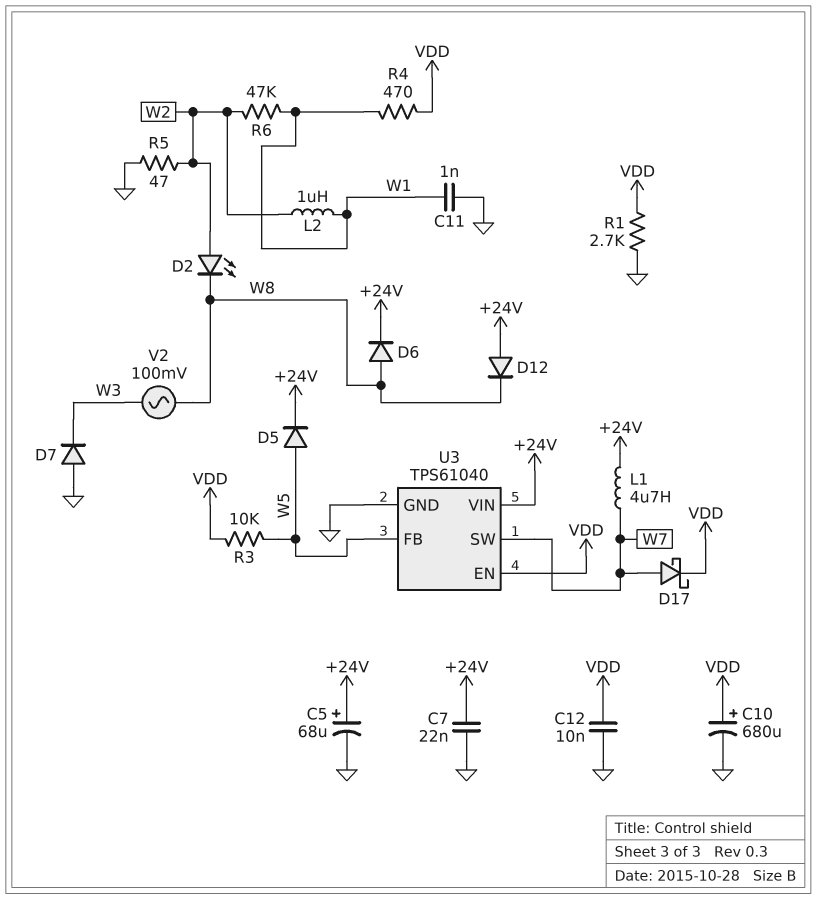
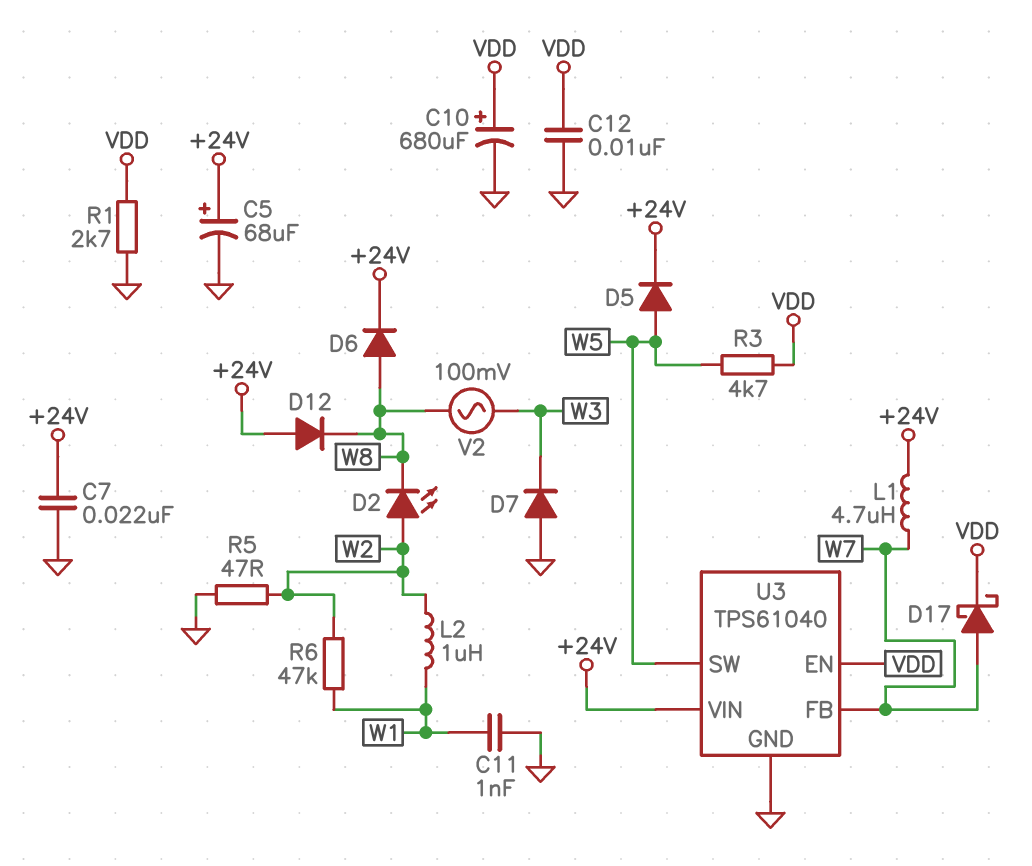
R3: 10k (VDD, W5) -> 4.7k (VDD, W5)
R4: 470 (VDD, W1) -> none
U3 pin FB: W5 -> W7
U3 pin SW: W7 -> W5

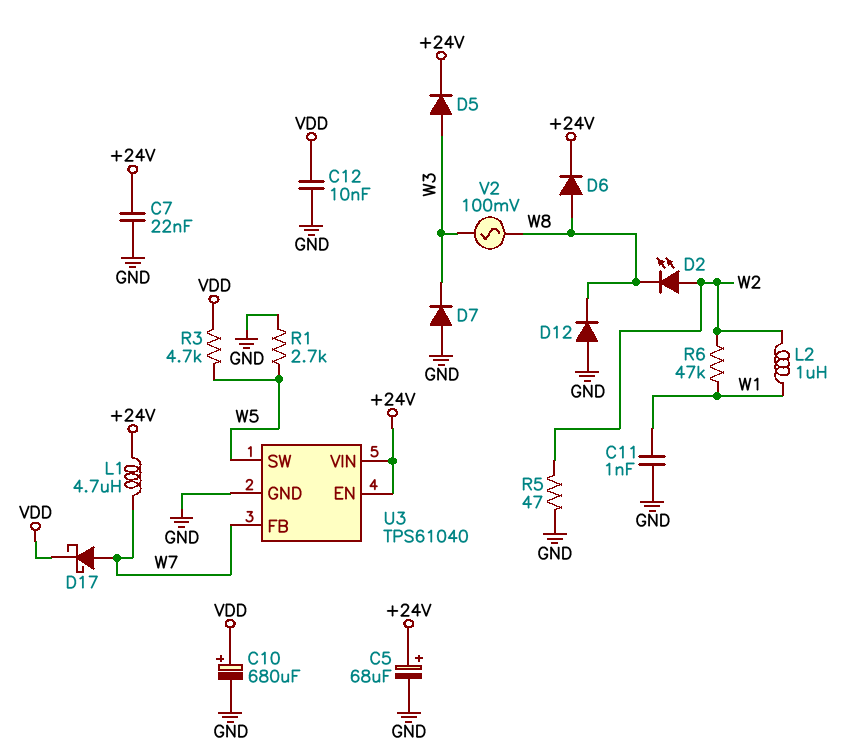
D5: diode (A W5, K +24V) -> diode (A W3, K +24V)
D12: diode (A +24V, K W8) -> diode (A GND, K W8)
R1: 2.7k (GND, VDD) -> 2.7k (GND, W5)
U3 pin EN: VDD -> +24V

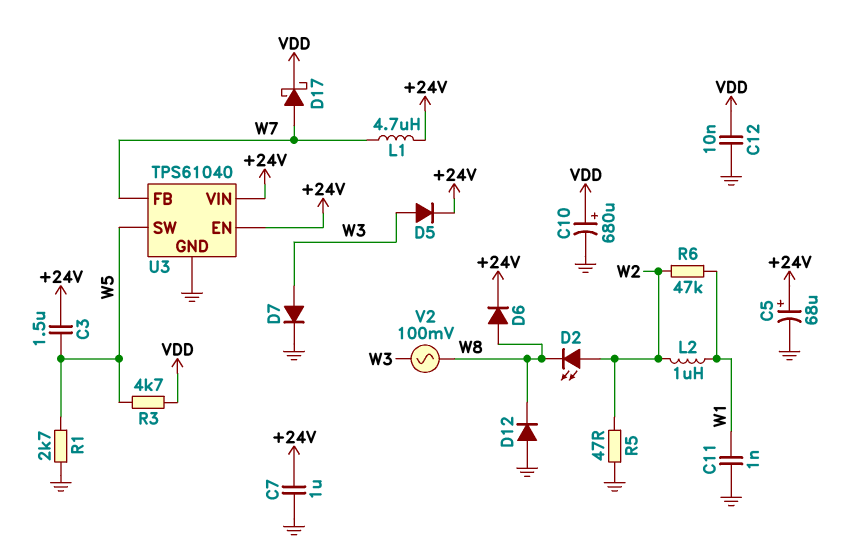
C3: none -> 1.5uF (+24V, W5)
C7: 22nF (+24V, GND) -> 1uF (+24V, GND)
D7: diode (A GND, K W3) -> diode (A W3, K GND)

